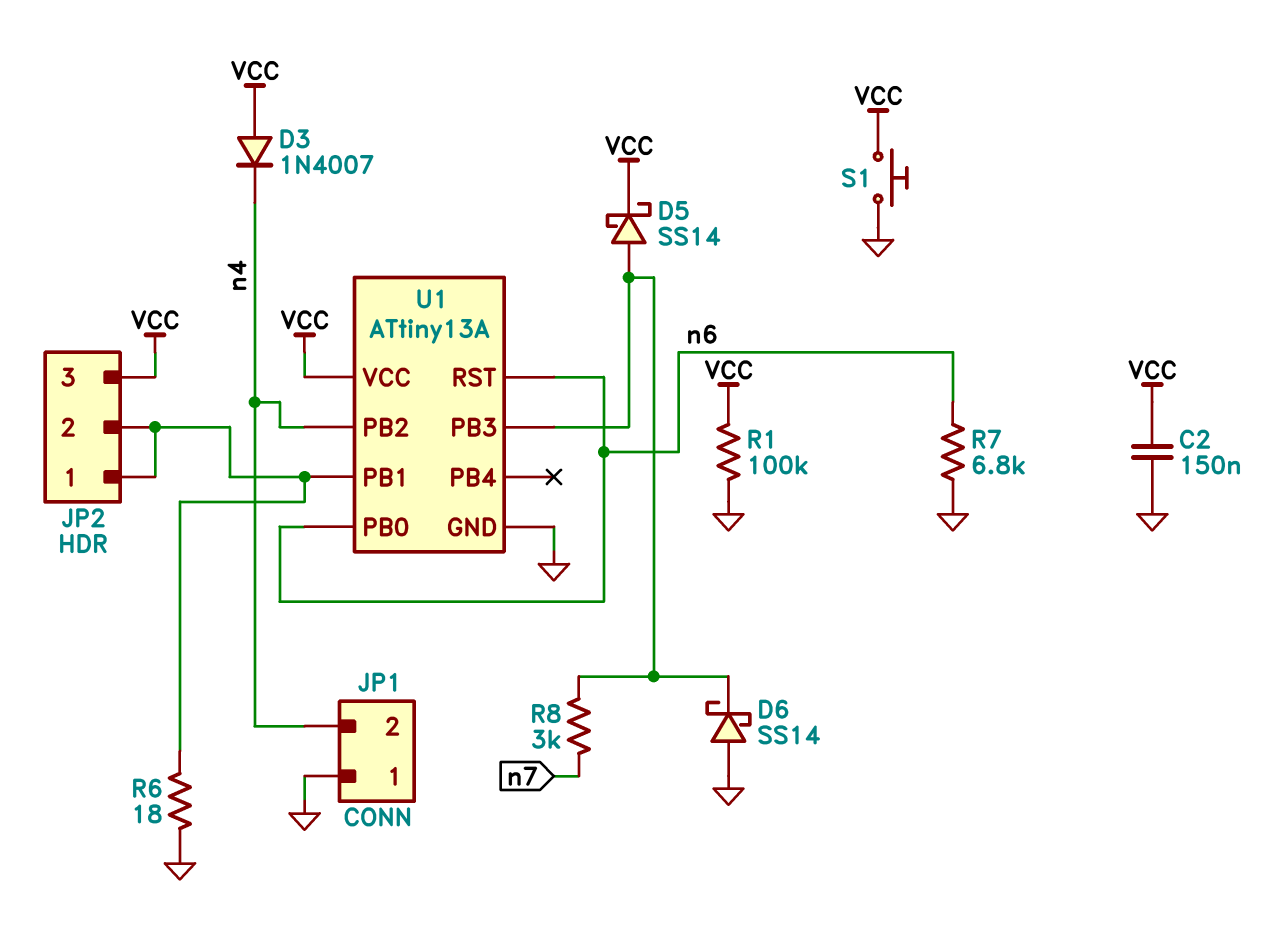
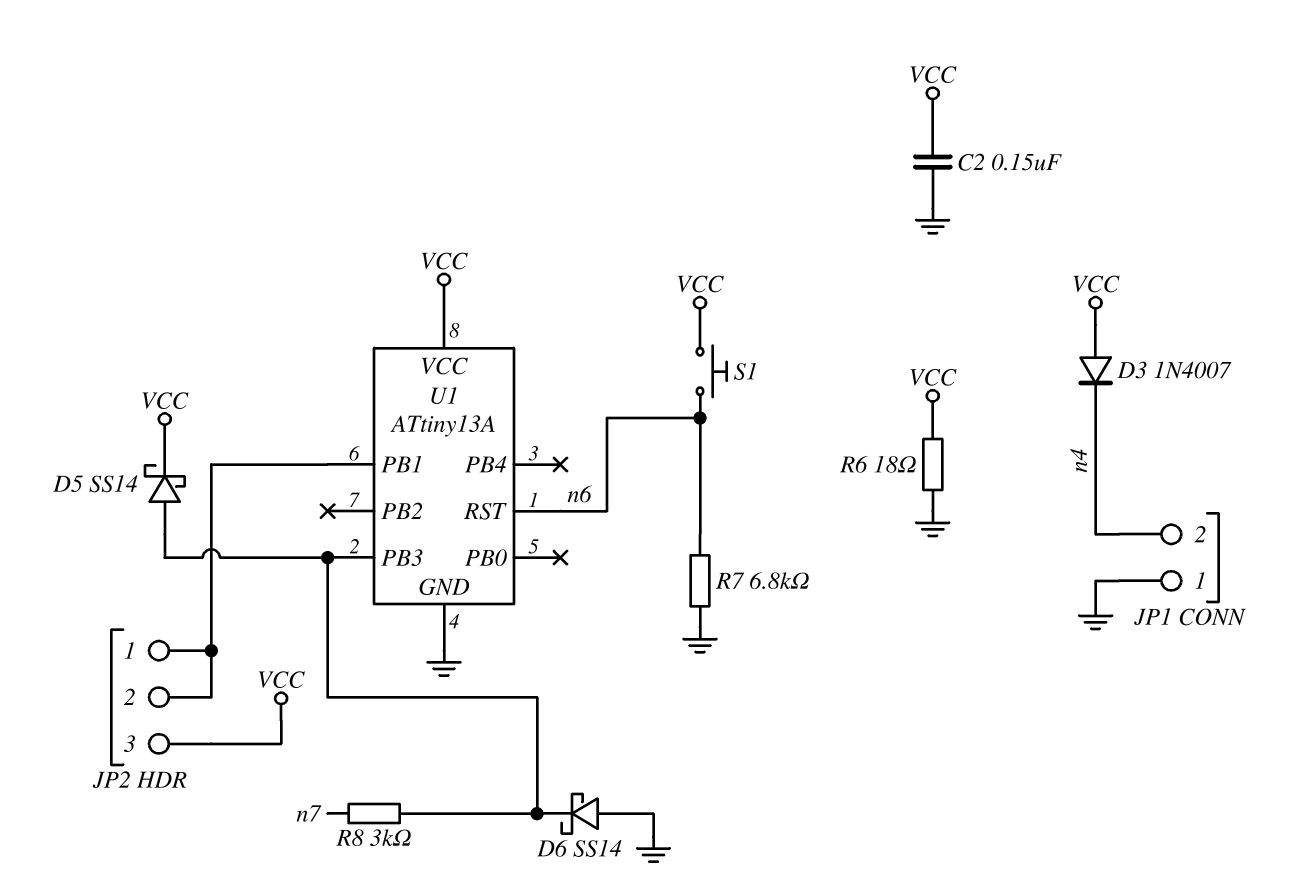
R1: 100k (GND, VCC) -> none
R6: 18 (GND, JP2/1) -> 18 (GND, VCC)
S1: button (GND, VCC) -> button (VCC, n6)
U1 pin PB0: n6 -> none
U1 pin PB2: n4 -> none

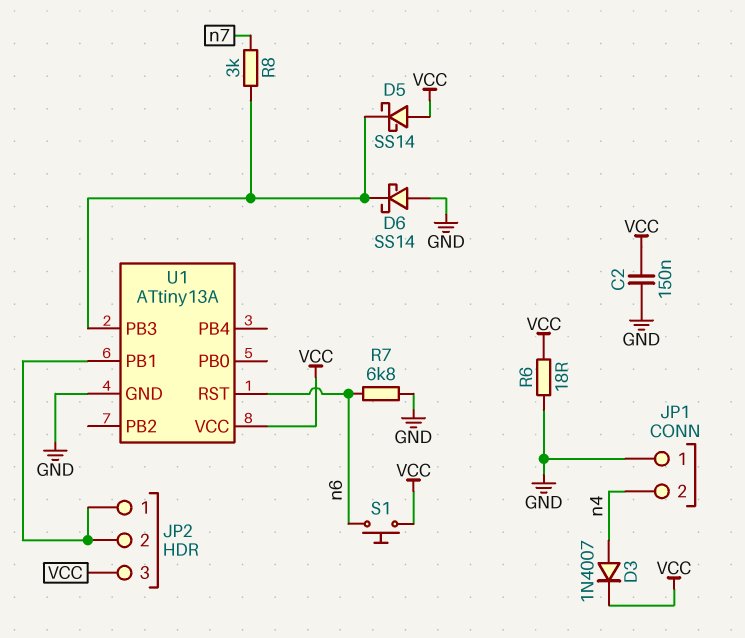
D3: diode 1N4007 (A VCC, K n4) -> diode 1N4007 (A n4, K VCC)
D5: schottky SS14 (A U1/PB3, K VCC) -> schottky SS14 (A VCC, K U1/PB3)

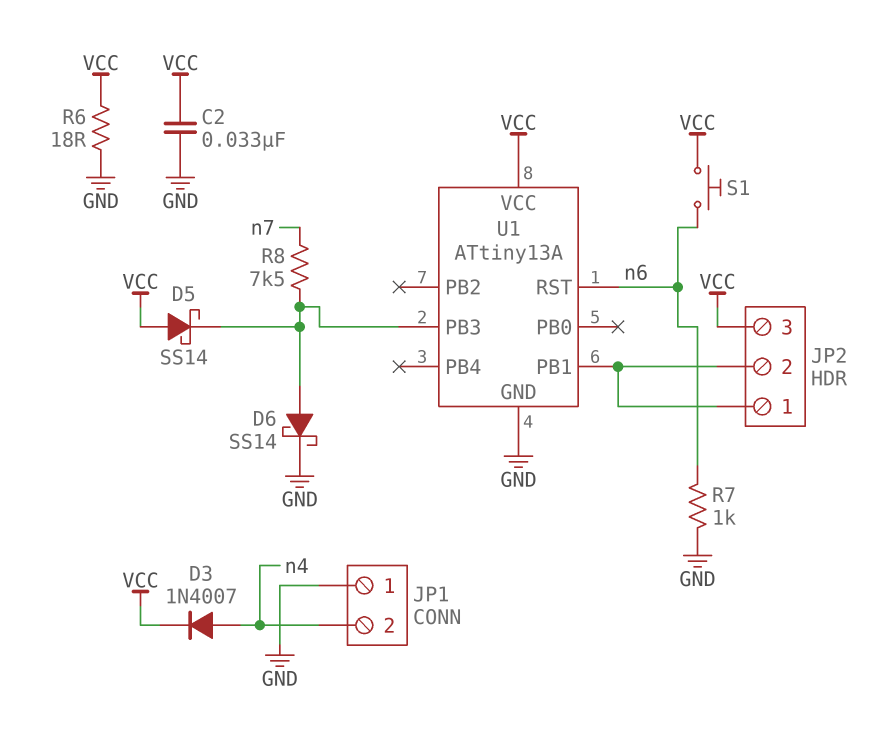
C2: 150nF (GND, VCC) -> 33nF (GND, VCC)
D6: schottky SS14 (A GND, K U1/PB3) -> schottky SS14 (A U1/PB3, K GND)
R7: 6.8k (GND, n6) -> 1k (GND, n6)
R8: 3k (U1/PB3, n7) -> 7.5k (U1/PB3, n7)

